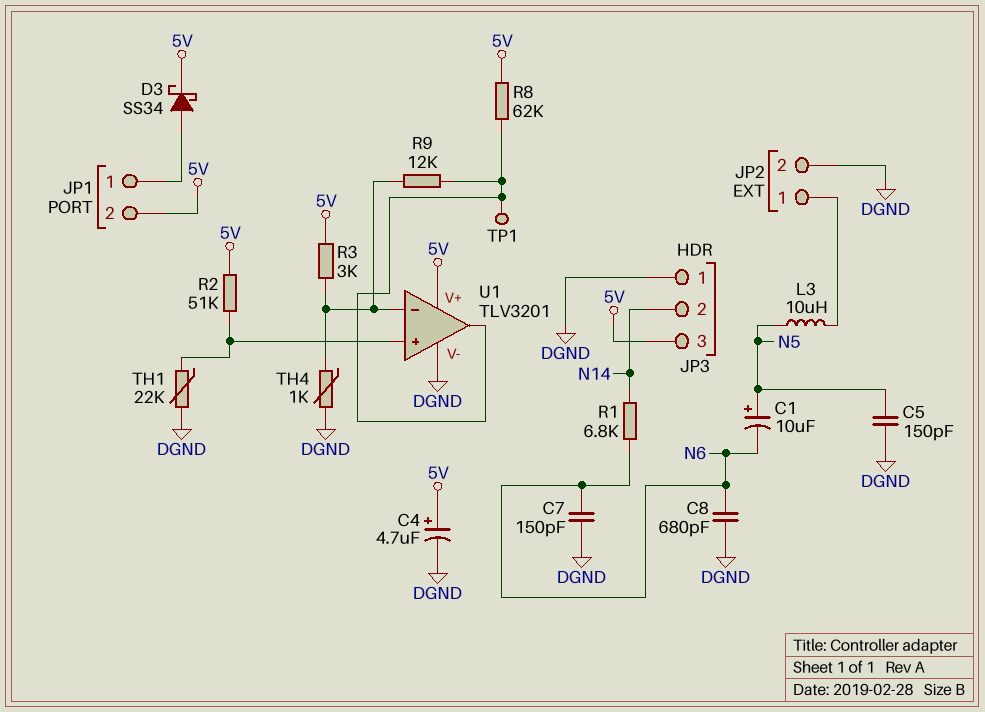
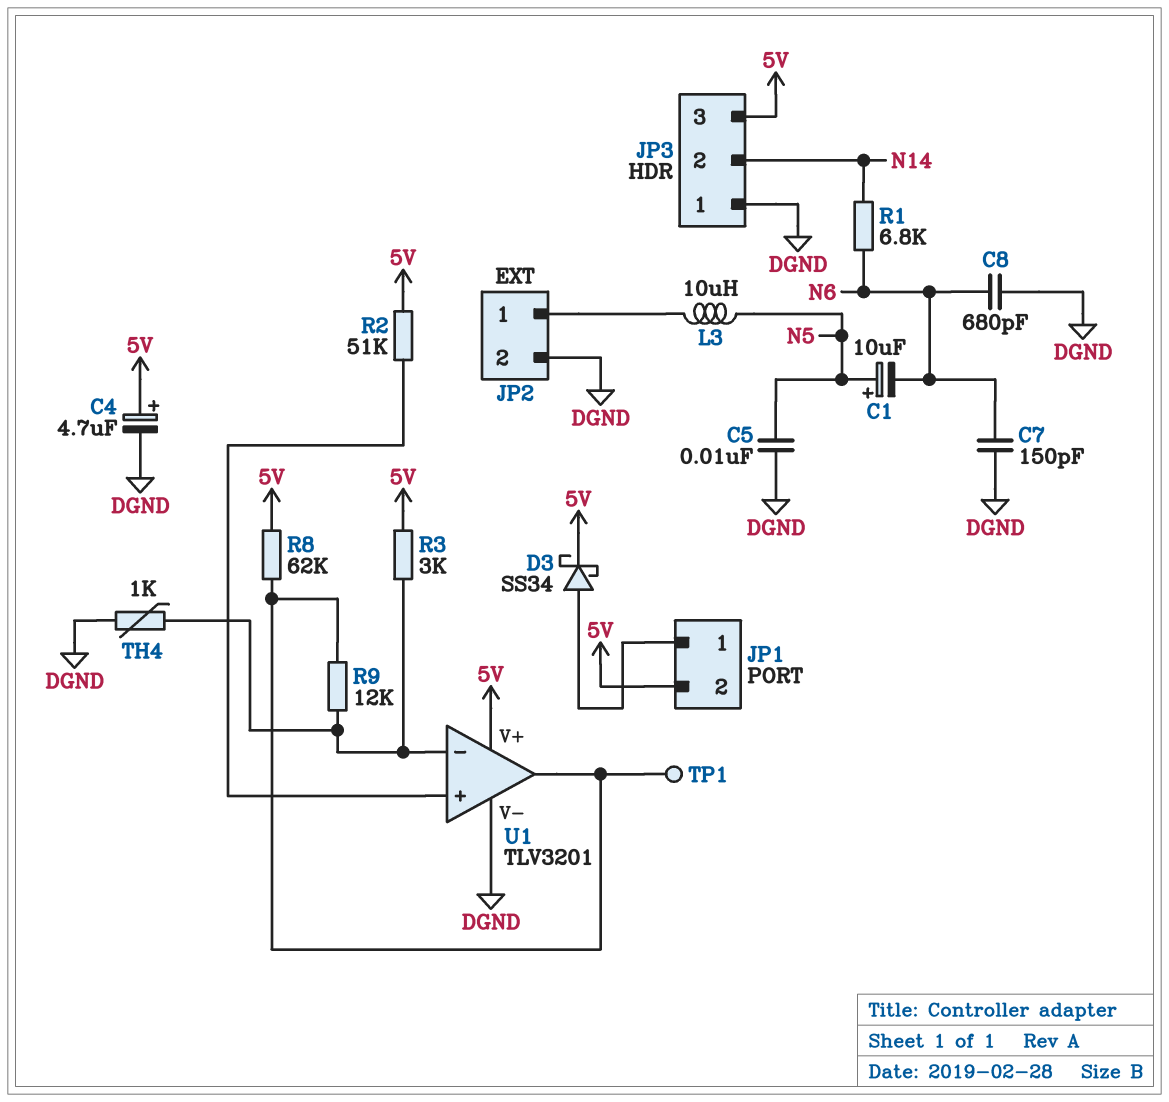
C5: 150pF (DGND, N5) -> 10nF (DGND, N5)
TH1: 22k (DGND, U1/in+) -> none

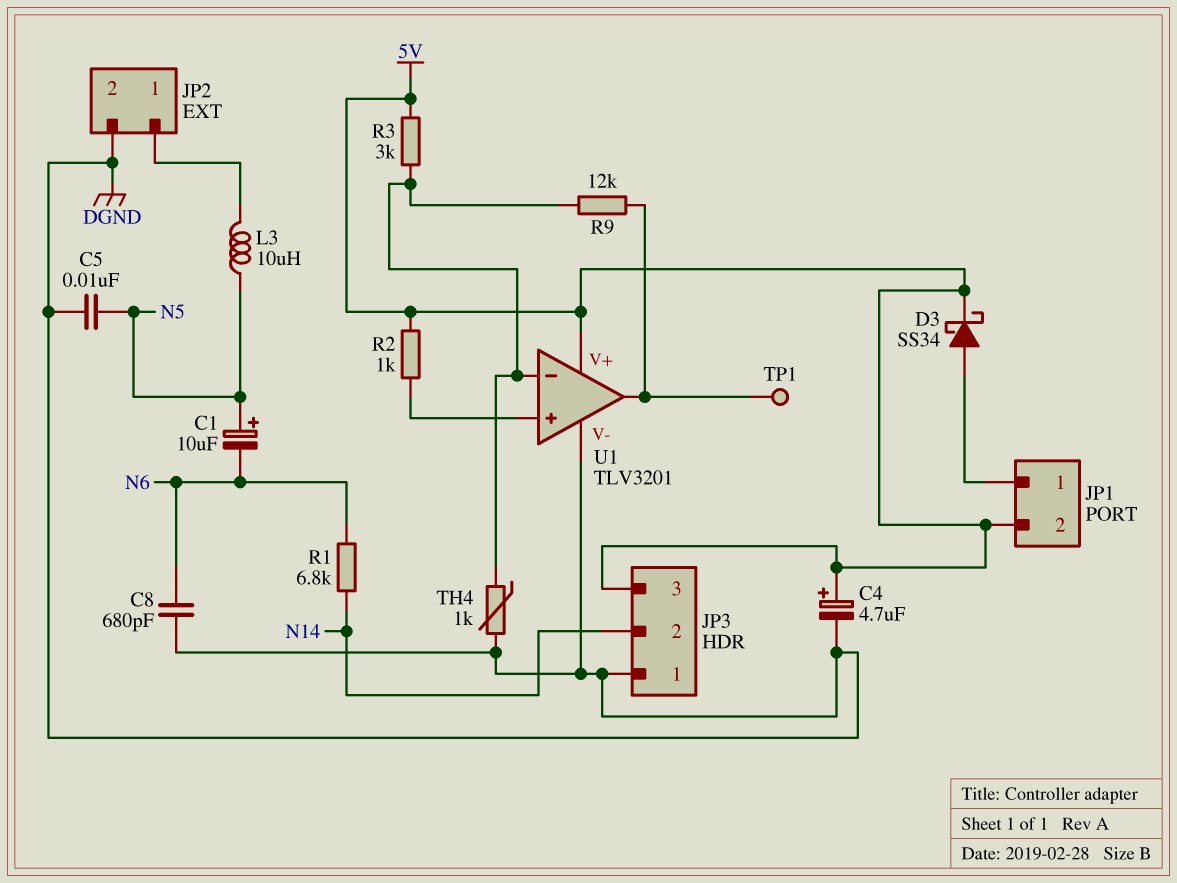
C7: 150pF (DGND, N6) -> none
R2: 51k (5V, U1/in+) -> 1k (5V, U1/in+)
R8: 62k (5V, U1/out) -> none

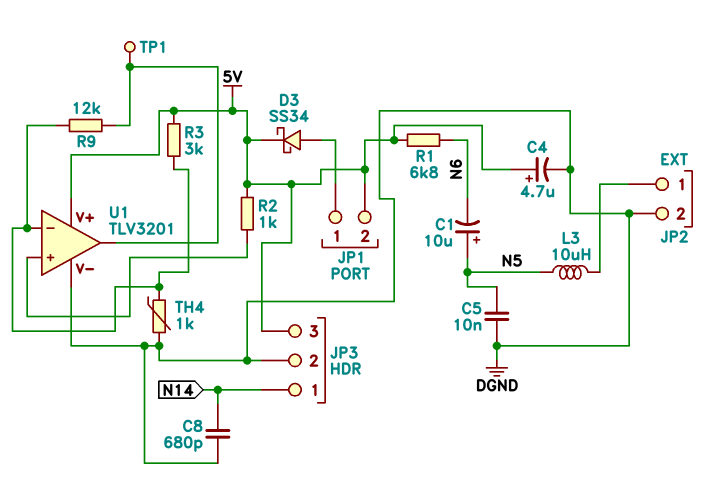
C8: 680pF (DGND, N6) -> 680pF (DGND, N14)
JP3 pin 1: DGND -> N14
JP3 pin 2: N14 -> DGND
R1: 6.8k (N6, N14) -> 6.8k (5V, N6)

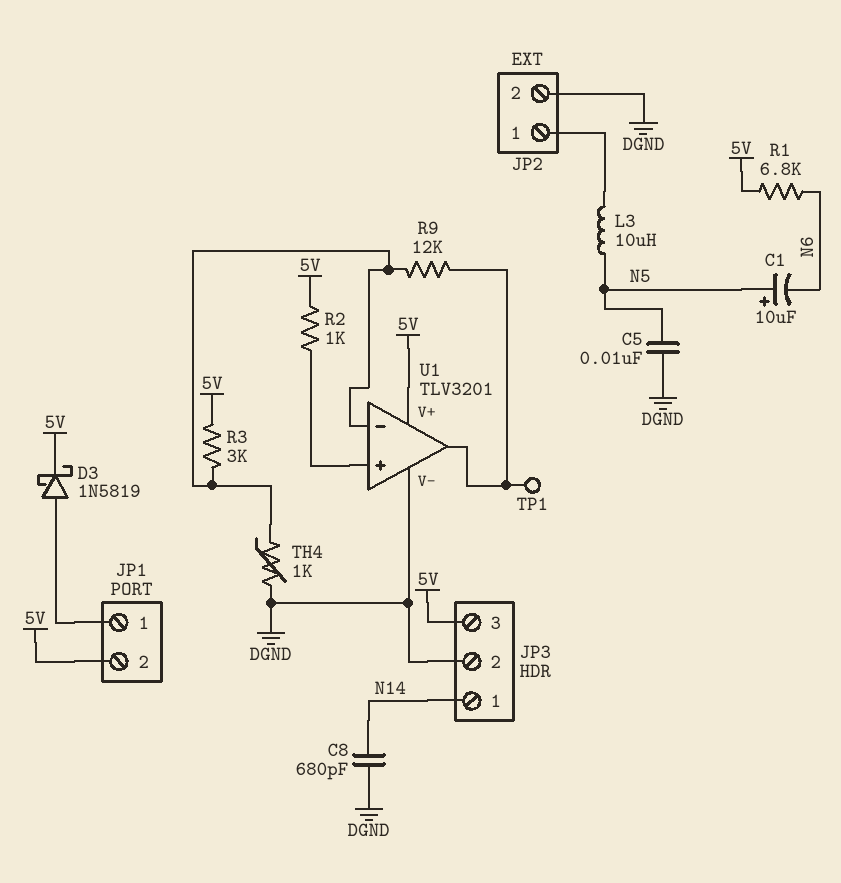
C4: 4.7uF (plus 5V, minus DGND) -> none
D3: schottky SS34 (A JP1/1, K 5V) -> schottky 1N5819 (A JP1/1, K 5V)

